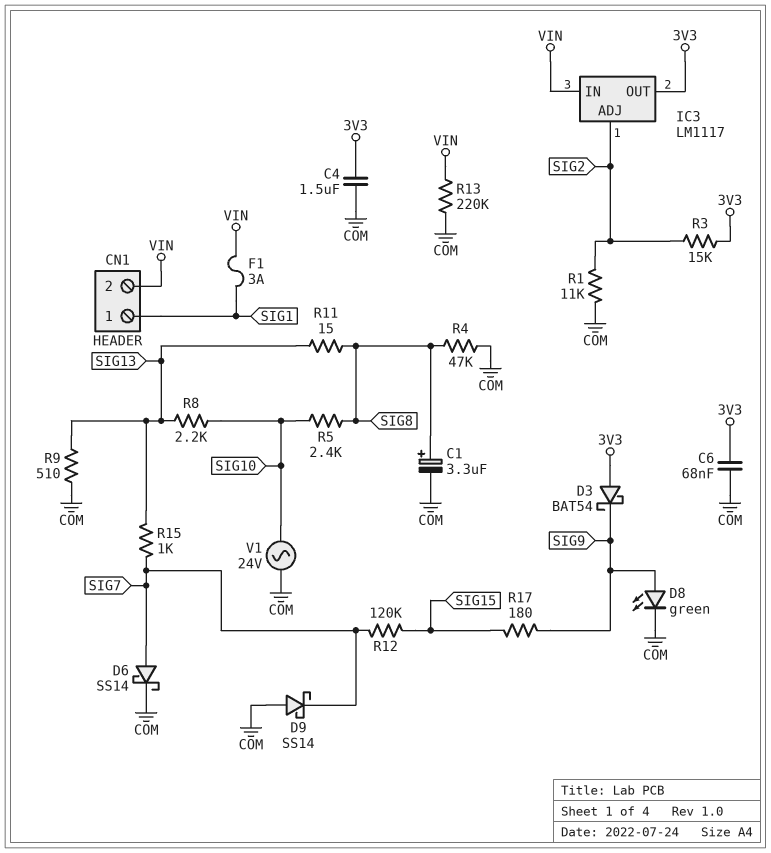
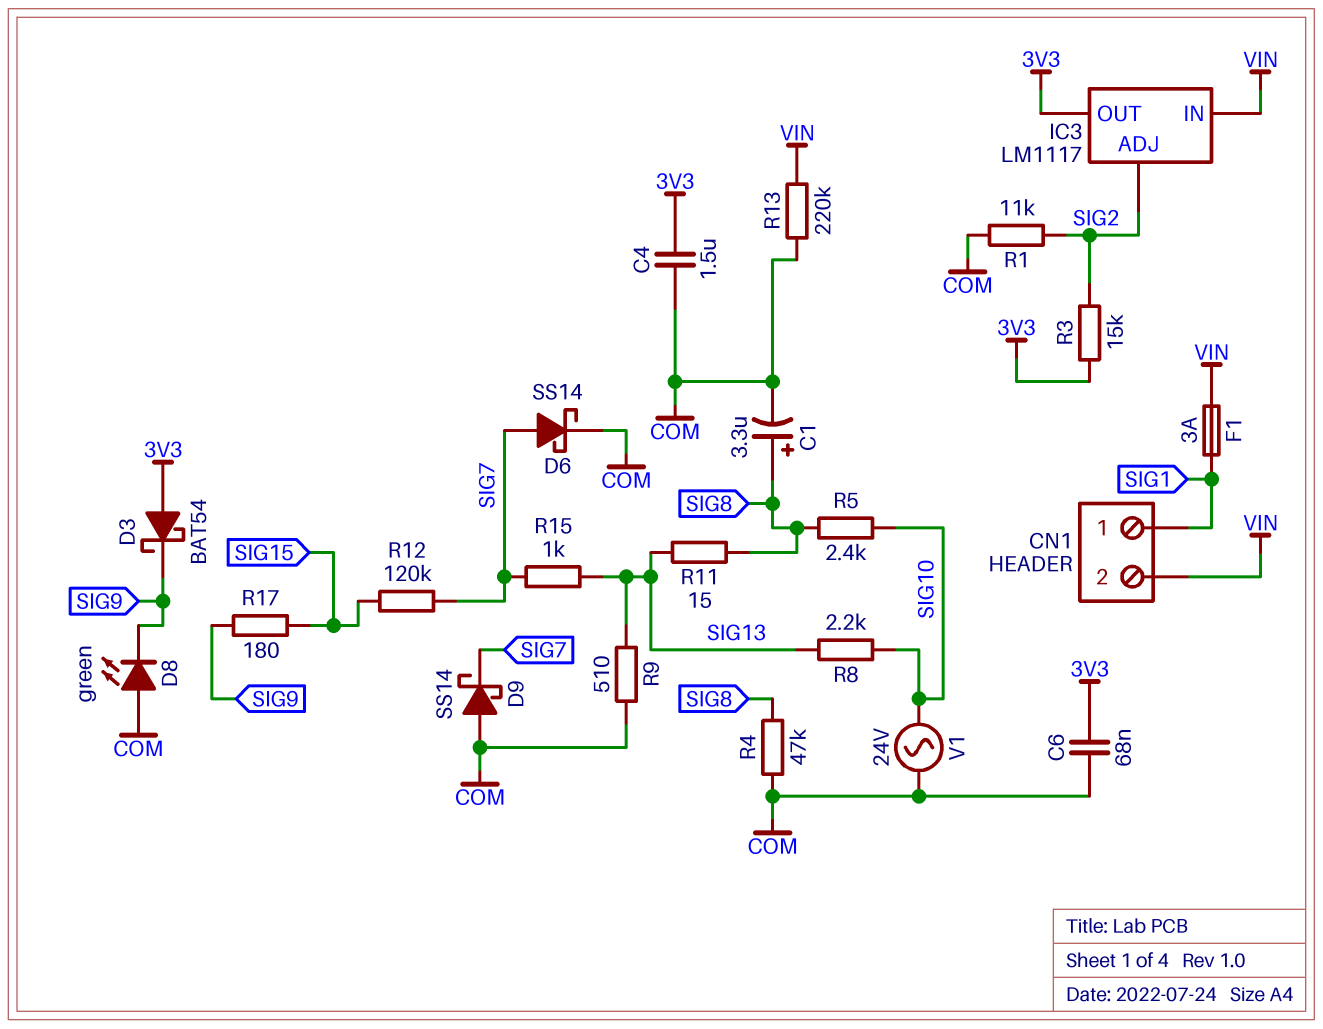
D8: LED green (A SIG9, K COM) -> LED green (A COM, K SIG9)

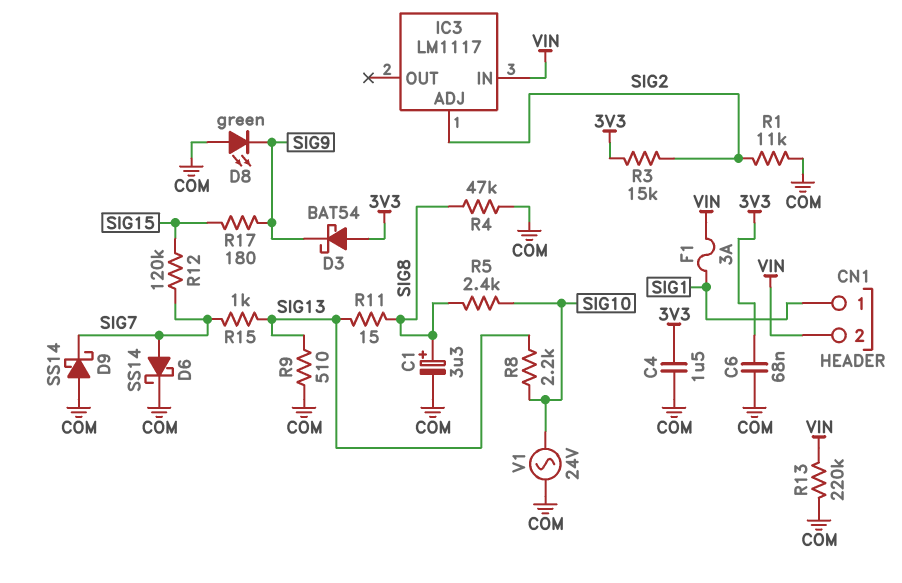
IC3 pin OUT: 3V3 -> none

